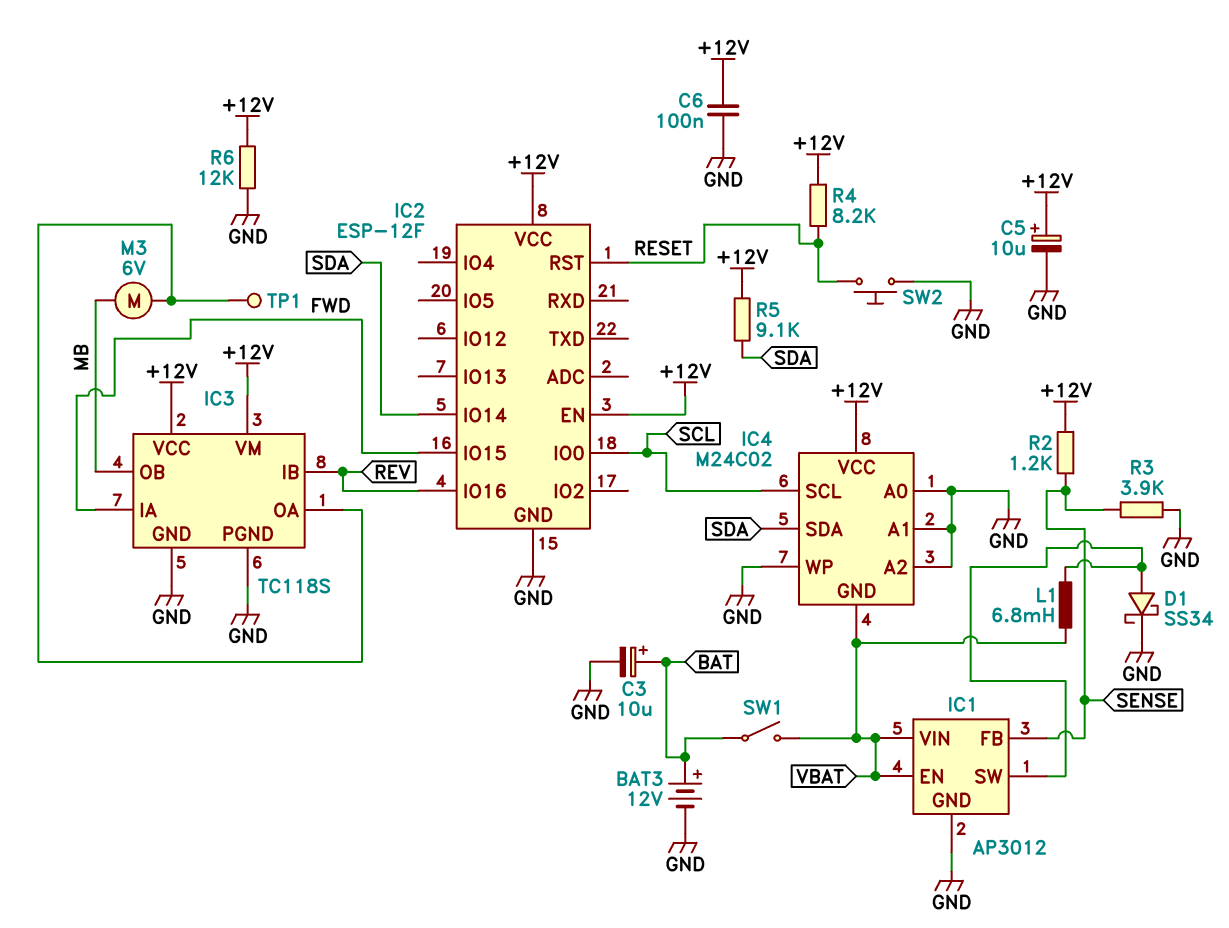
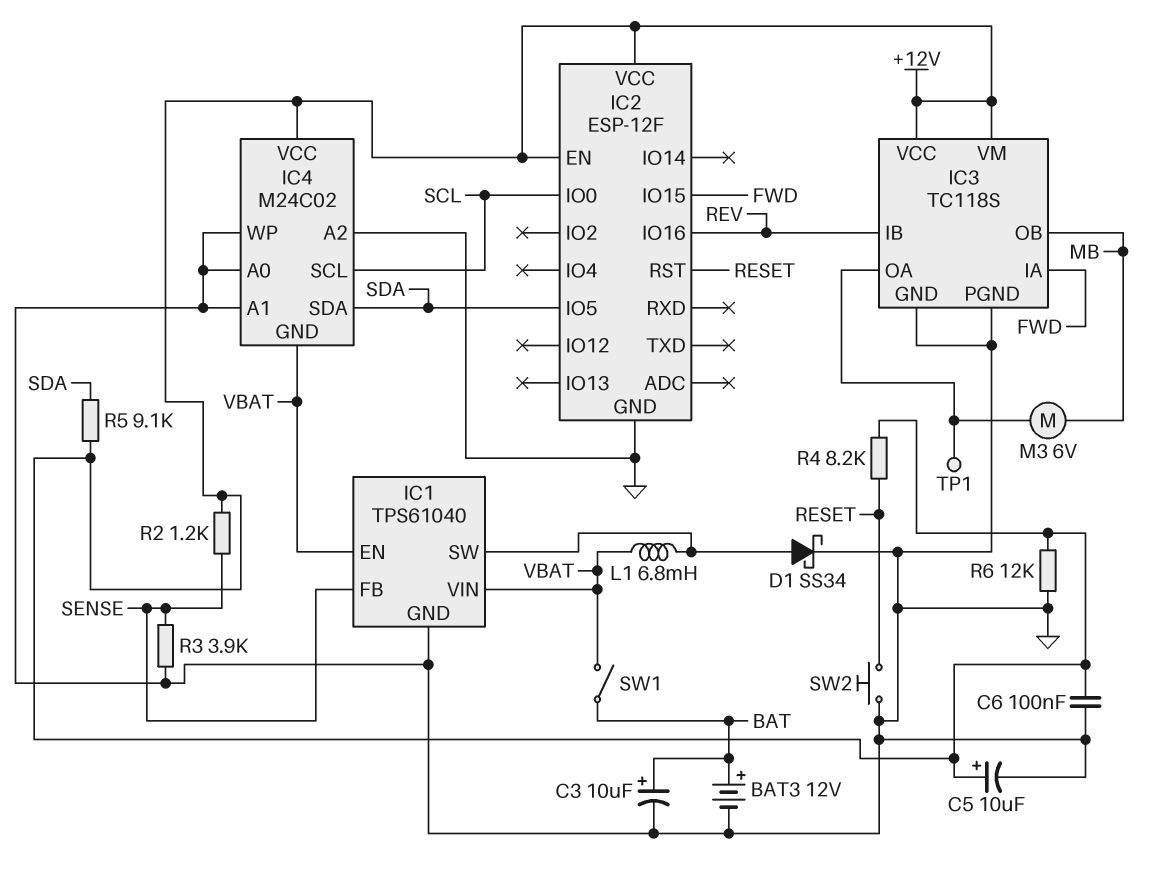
IC1: AP3012 -> TPS61040
IC2 pin IO5: none -> SDA
IC2 pin IO14: SDA -> none

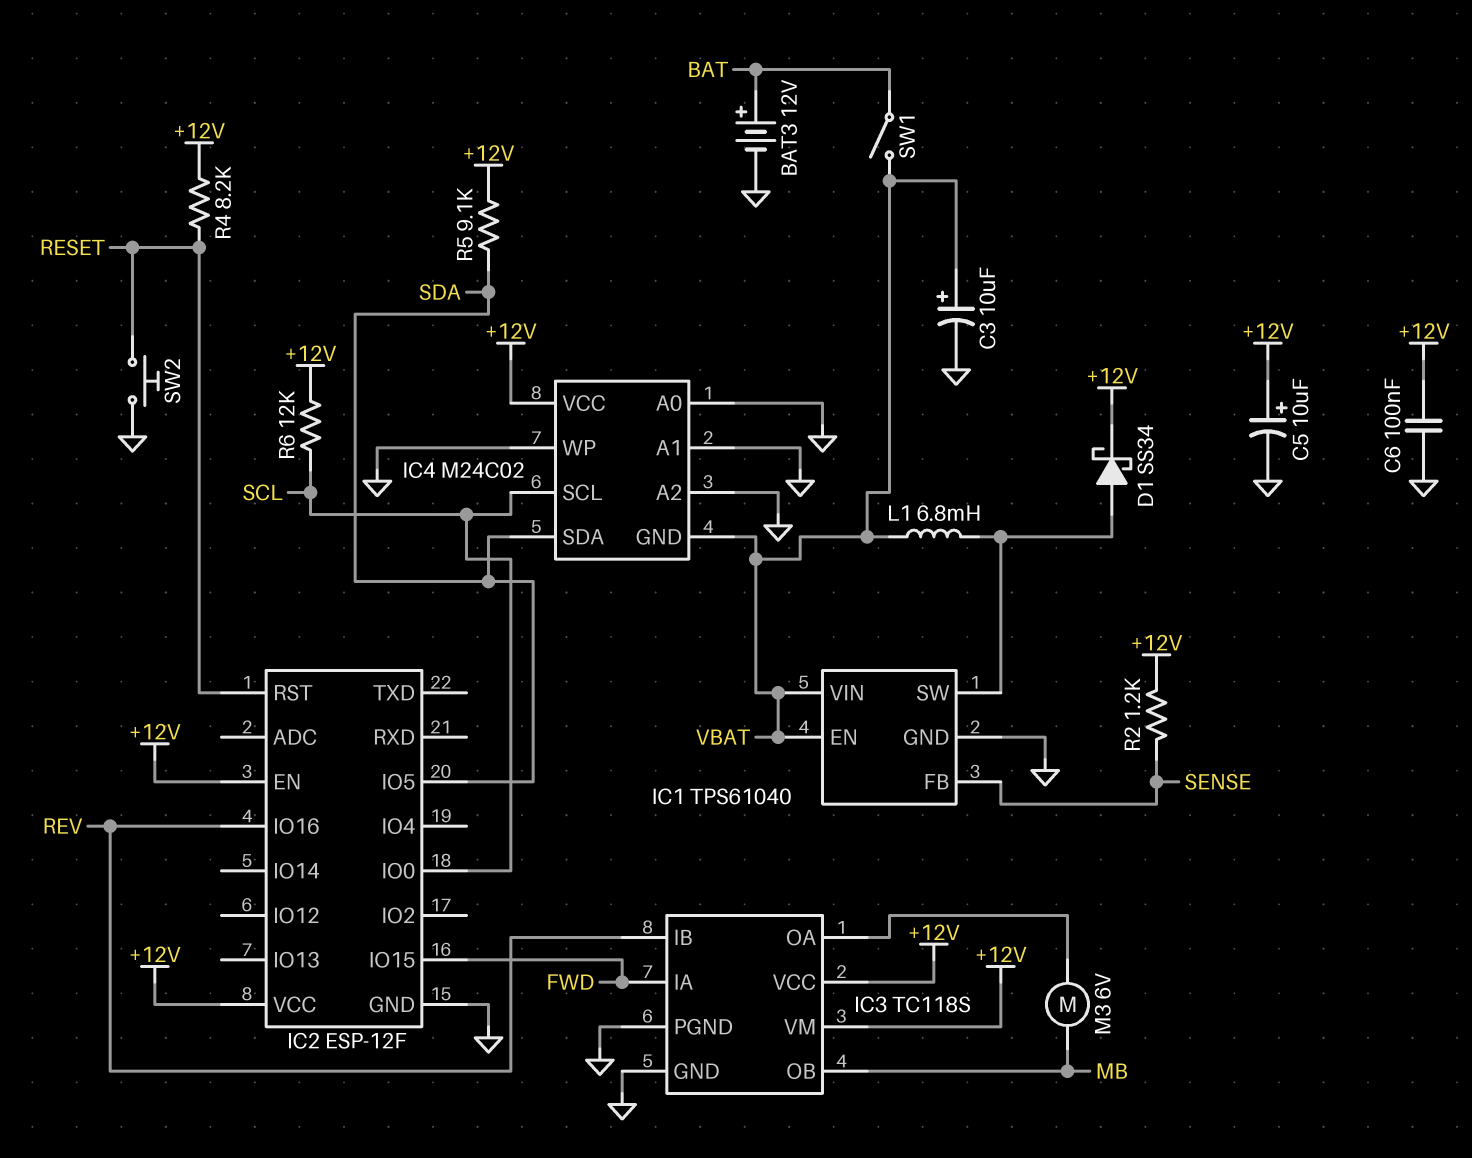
C3: 10uF (plus BAT, minus GND) -> 10uF (plus VBAT, minus GND)
D1: schottky SS34 (A IC1/SW, K GND) -> schottky SS34 (A IC1/SW, K +12V)
R3: 3.9k (GND, SENSE) -> none
R6: 12k (+12V, GND) -> 12k (+12V, SCL)
TP1: test point (IC3/OA) -> none

